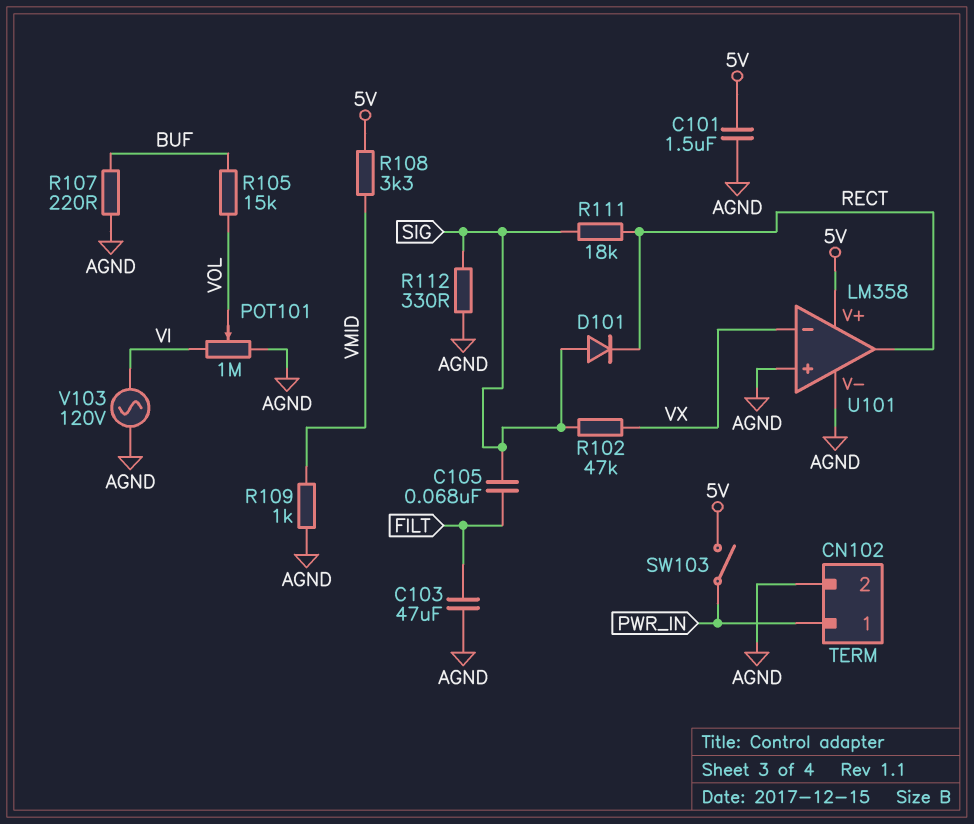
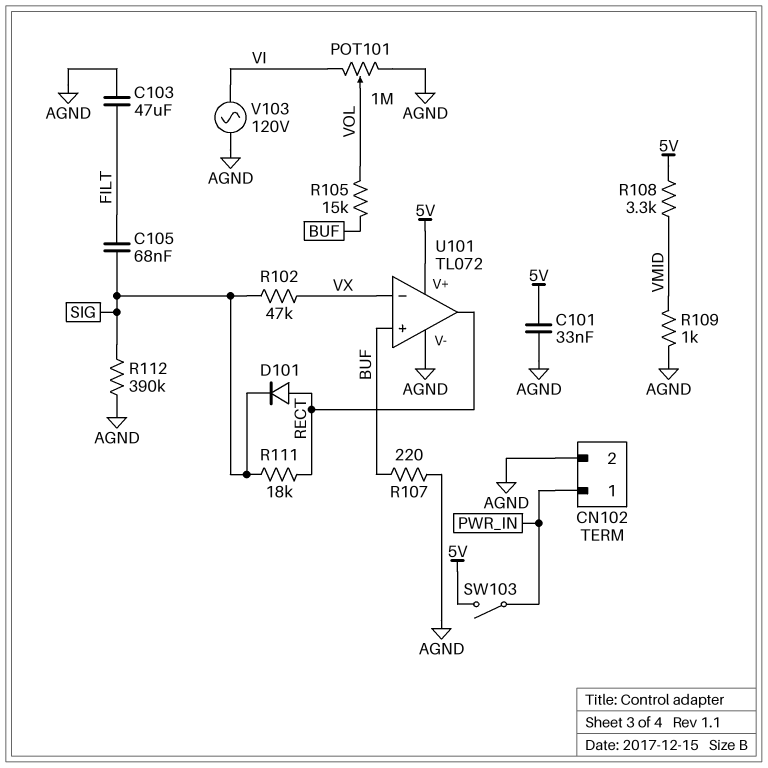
C101: 1.5uF (5V, AGND) -> 33nF (5V, AGND)
D101: diode (A SIG, K RECT) -> diode (A RECT, K SIG)
R112: 330 (AGND, SIG) -> 390k (AGND, SIG)
U101: LM358 -> TL072
U101 pin in+: AGND -> BUF

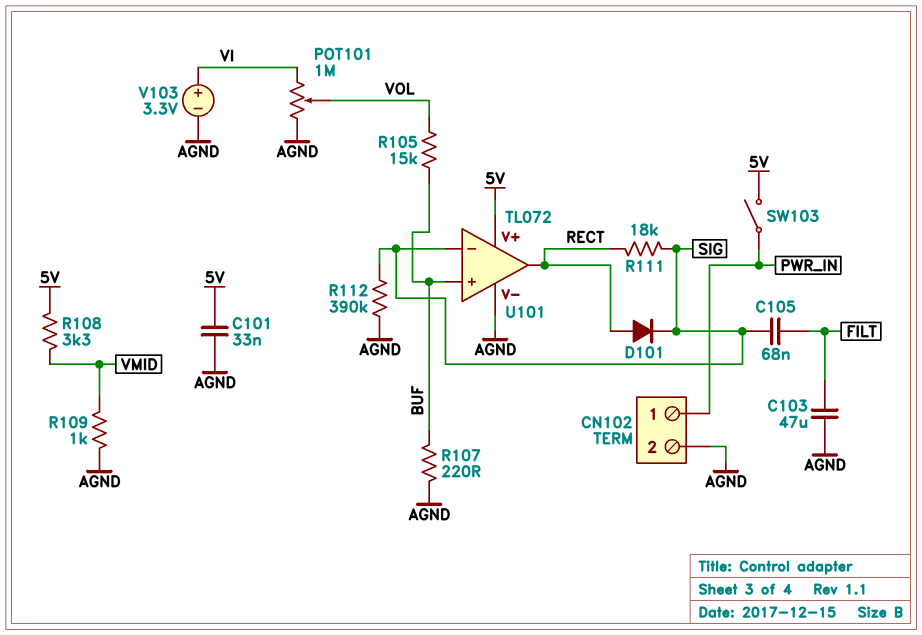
R102: 47k (SIG, VX) -> none
U101 pin in-: VX -> SIG
V103: AC 120V (AGND, VI) -> 3.3V (plus VI, minus AGND)

